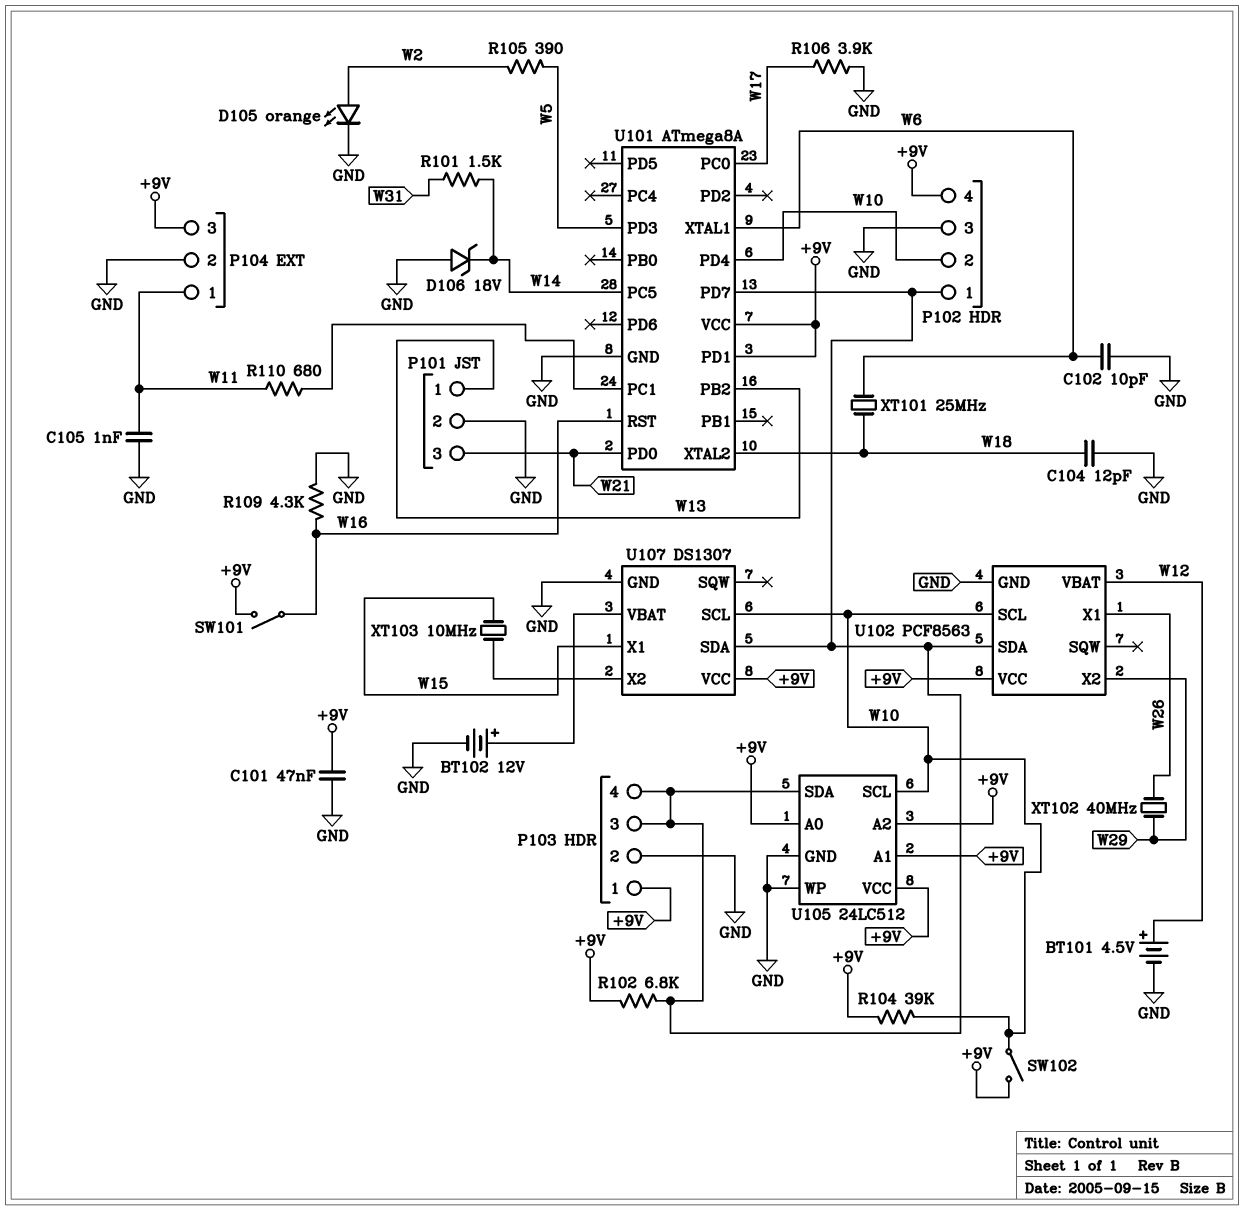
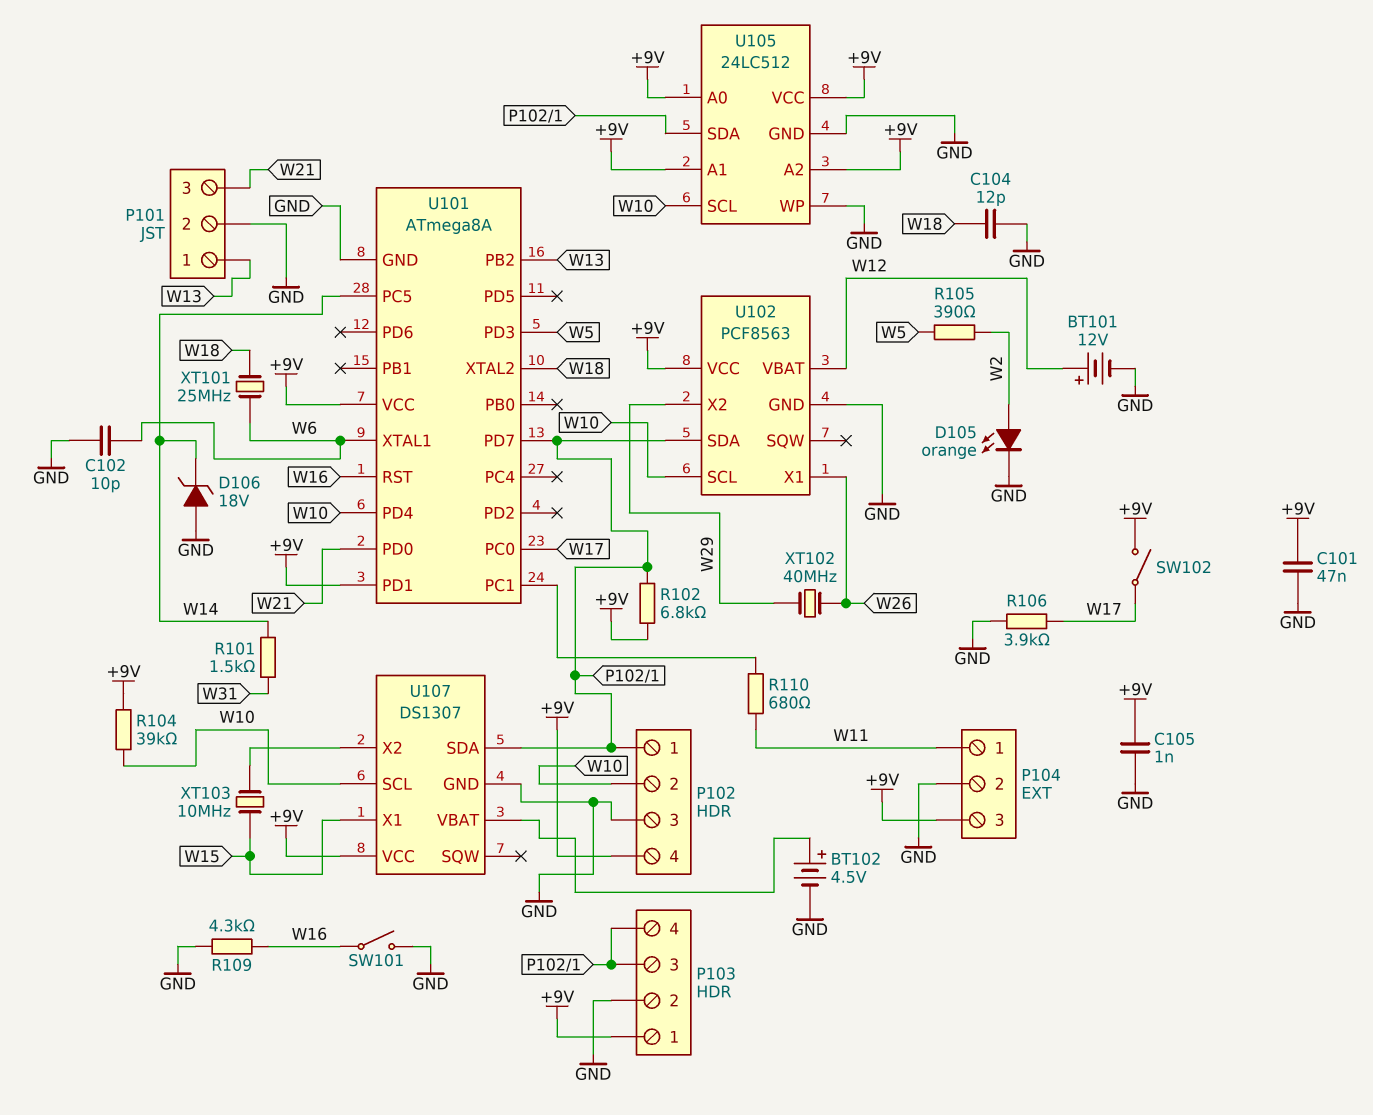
BT101: 4.5V (plus W12, minus GND) -> 12V (plus W12, minus GND)
BT102: 12V (plus U107/VBAT, minus GND) -> 4.5V (plus U107/VBAT, minus GND)
C105: 1nF (GND, W11) -> 1nF (+9V, GND)
SW101: switch (+9V, W16) -> switch (GND, W16)
SW102: switch (+9V, W10) -> switch (+9V, W17)

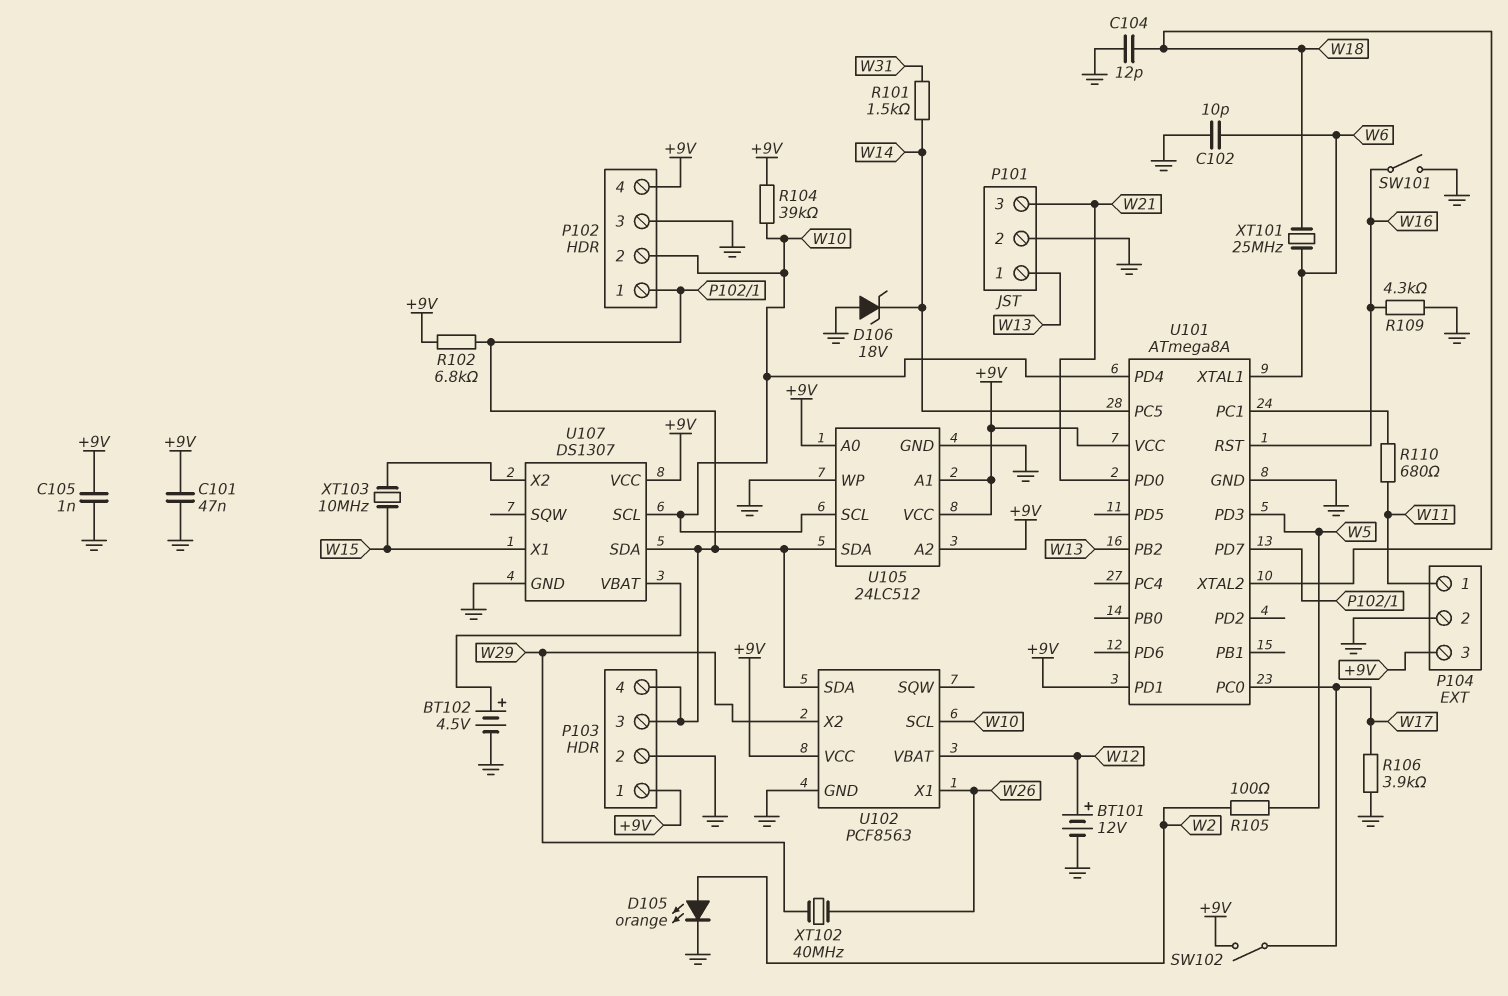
R105: 390 (W2, W5) -> 100 (W2, W5)

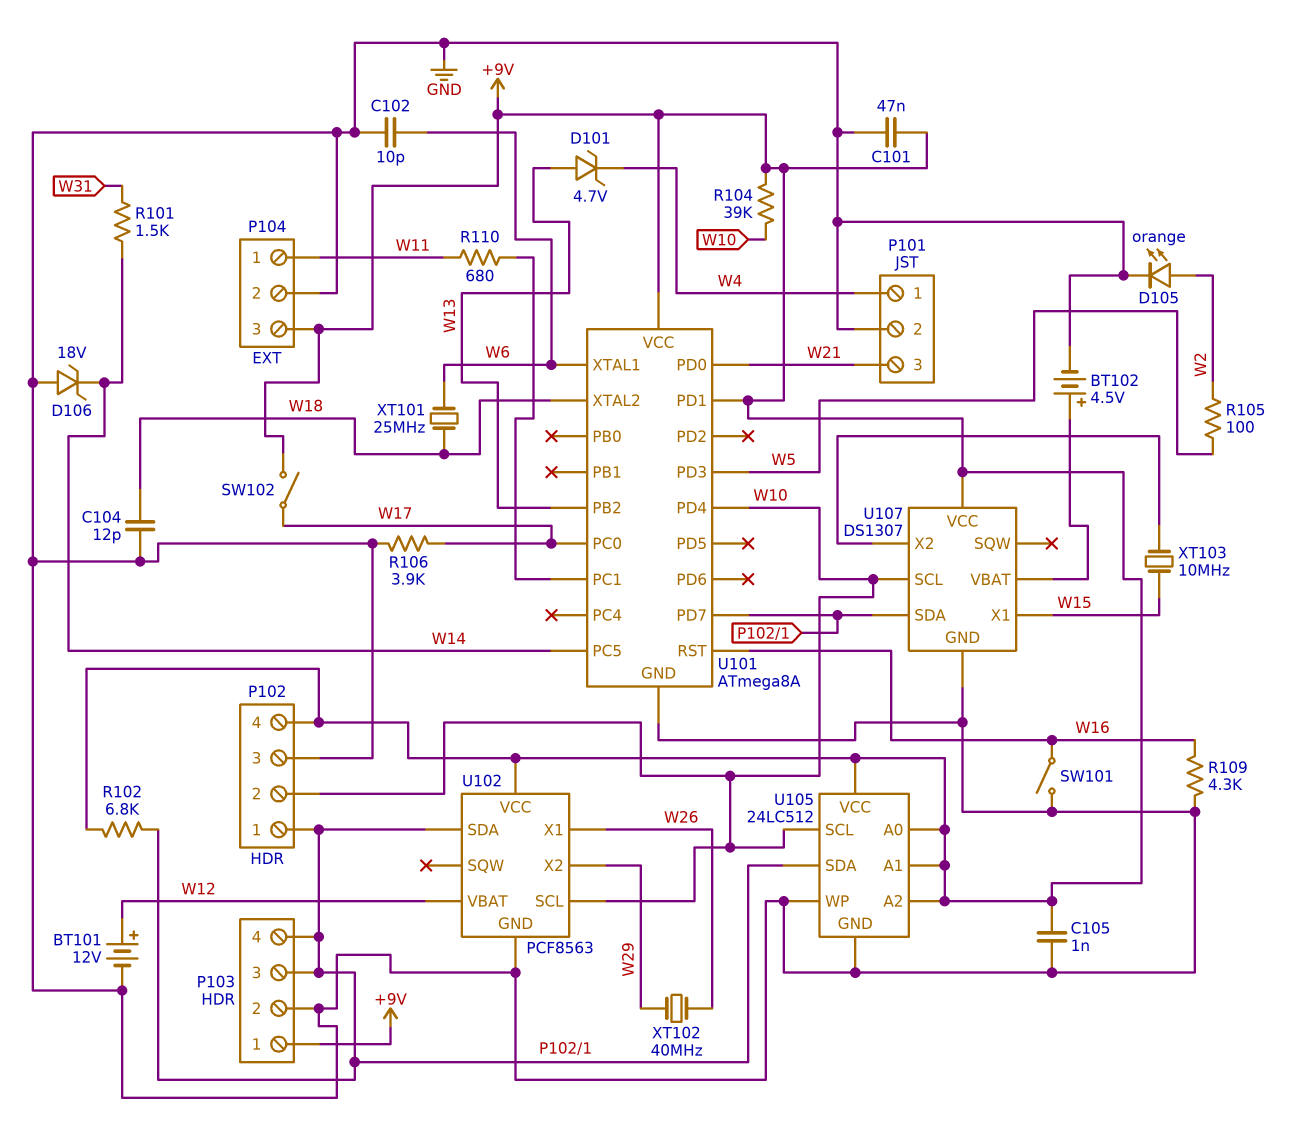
D101: none -> zener 4.7V (A W13, K W4)
P101 pin 1: W13 -> W4

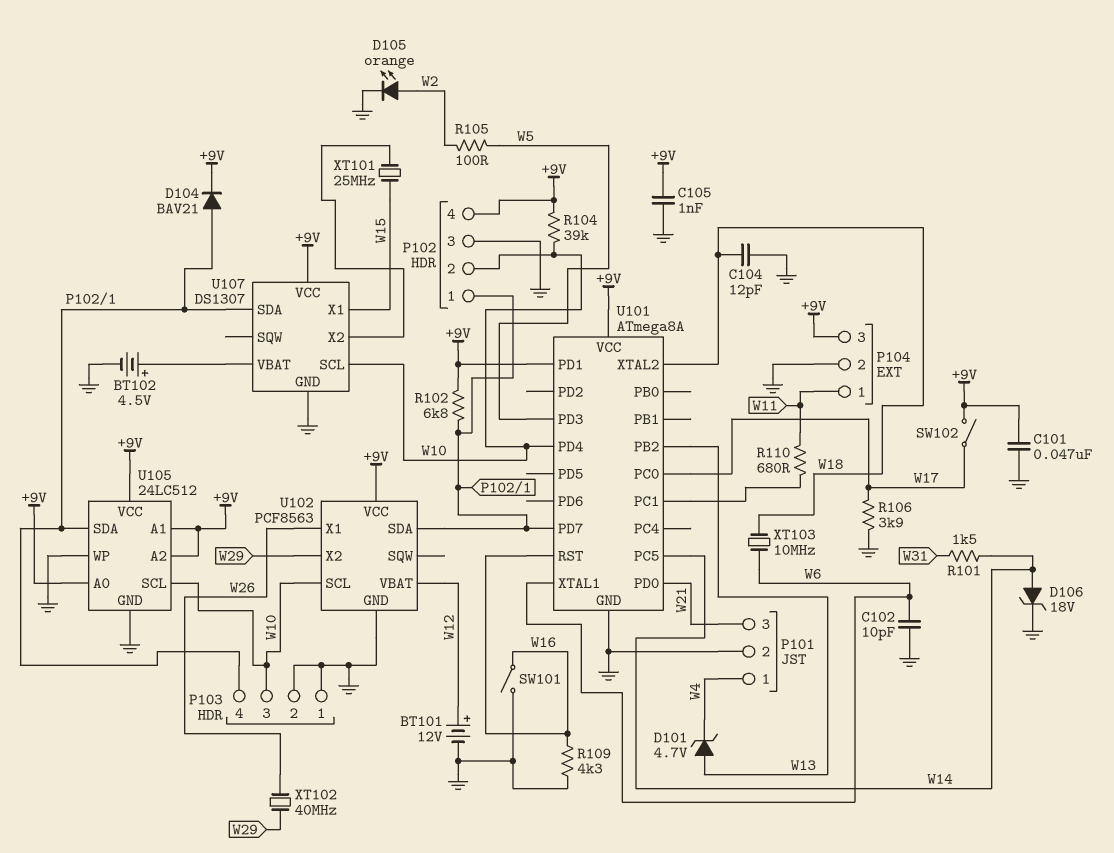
D104: none -> diode BAV21 (A P102/1, K +9V)
D106: zener 18V (A GND, K W14) -> zener 18V (A W14, K GND)
P103 pin 1: +9V -> GND
P103 pin 3: P102/1 -> W10
XT101: 25MHz (W6, W18) -> 25MHz (U107/X2, W15)
XT103: 10MHz (U107/X2, W15) -> 10MHz (W6, W18)

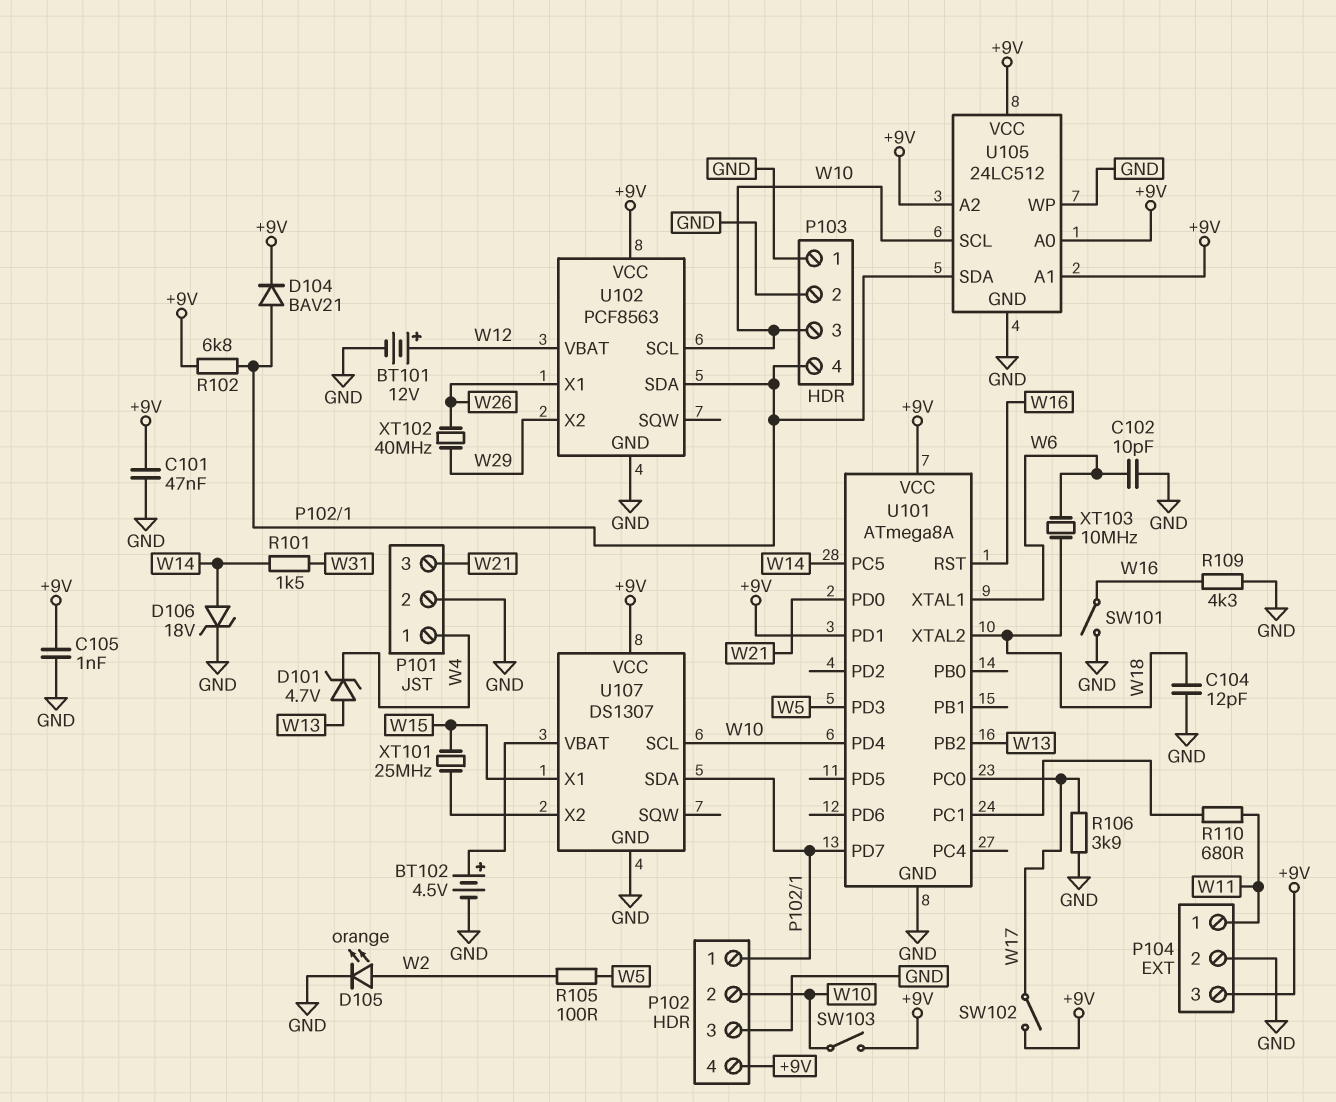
R104: 39k (+9V, W10) -> none
SW103: none -> switch (+9V, W10)

